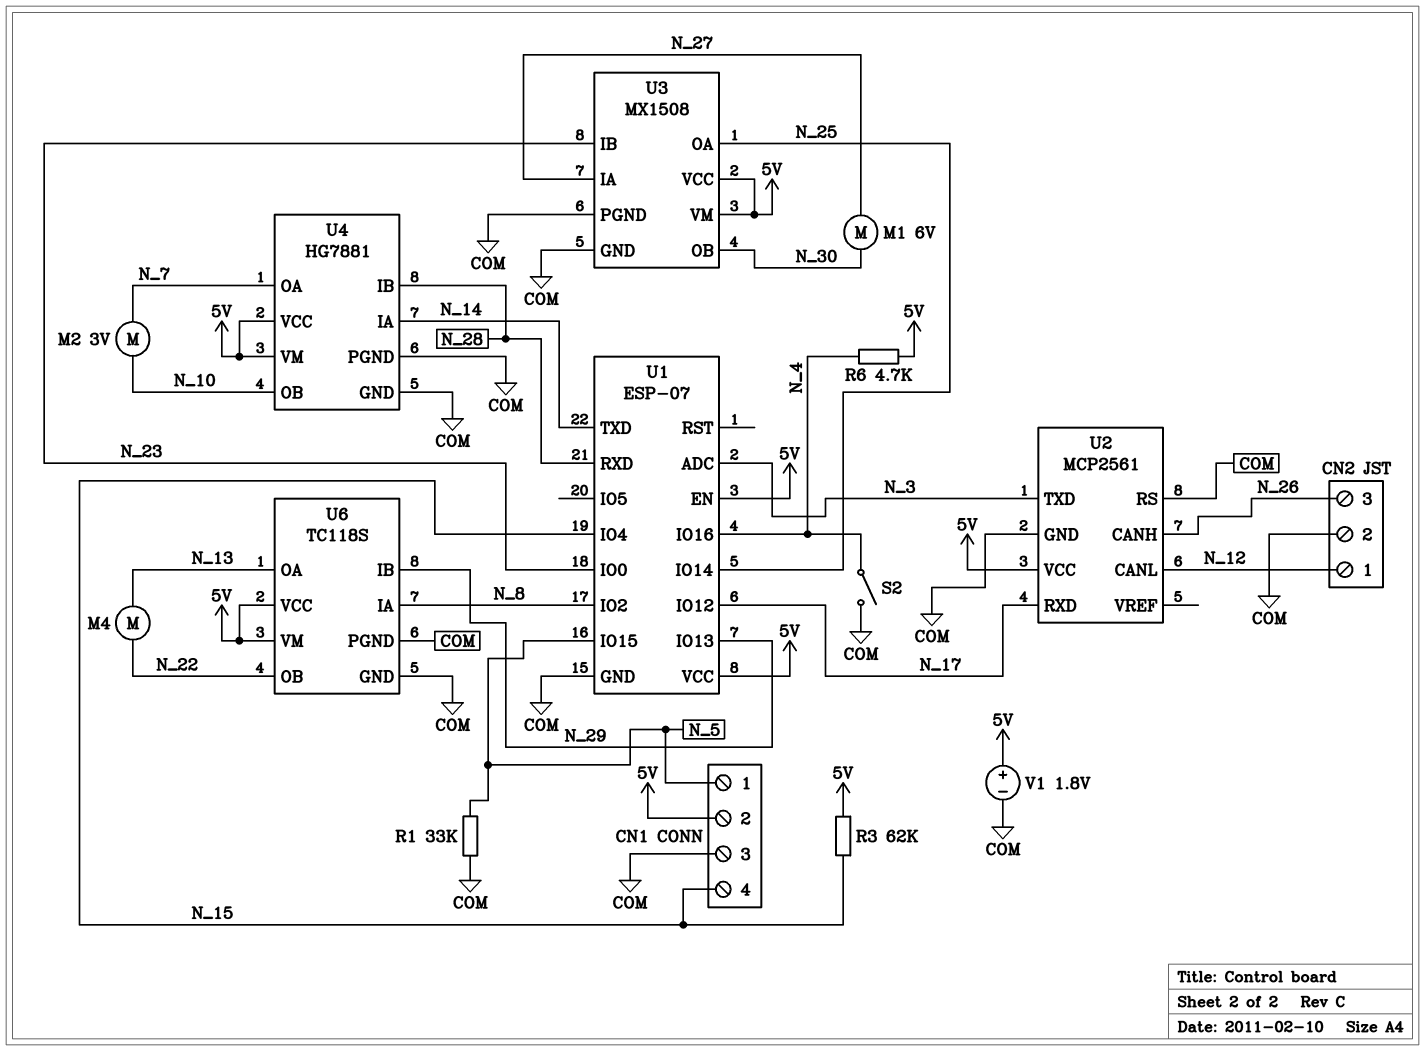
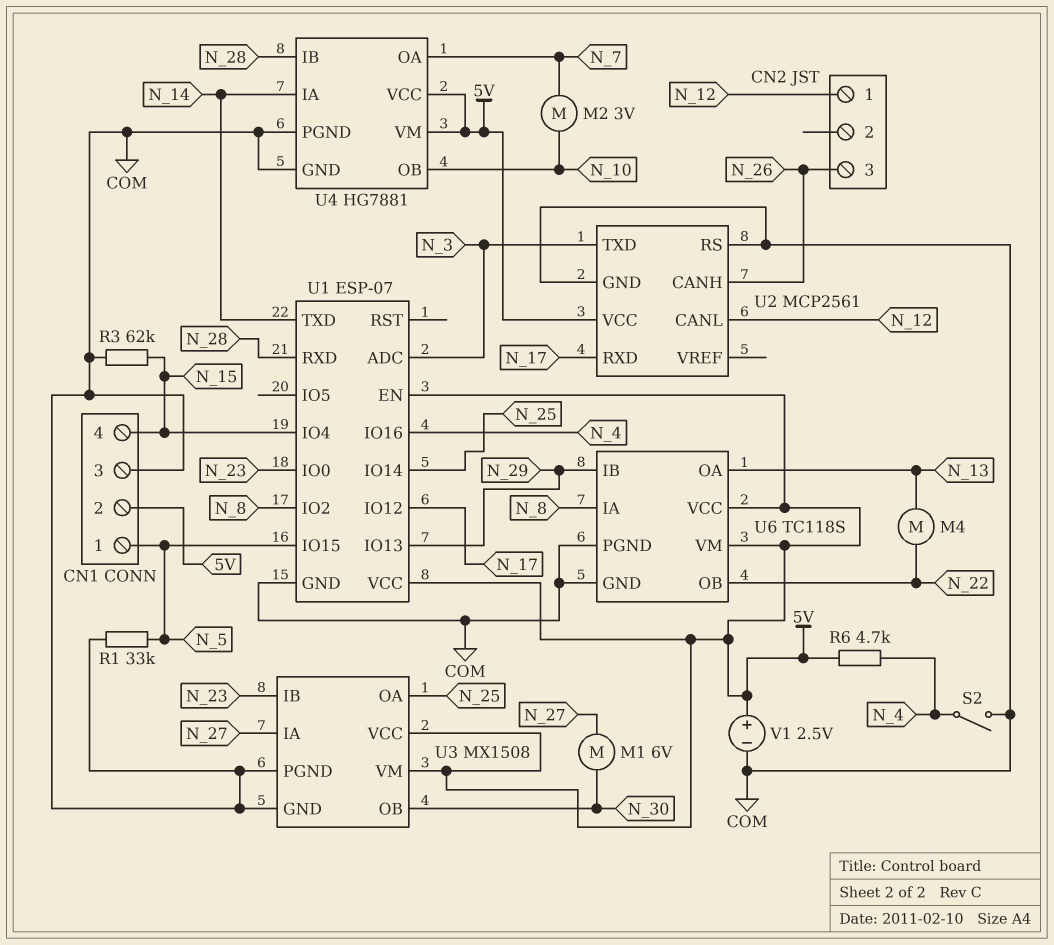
CN2 pin 2: COM -> none
R3: 62k (5V, N_15) -> 62k (COM, N_15)
V1: 1.8V (plus 5V, minus COM) -> 2.5V (plus 5V, minus COM)

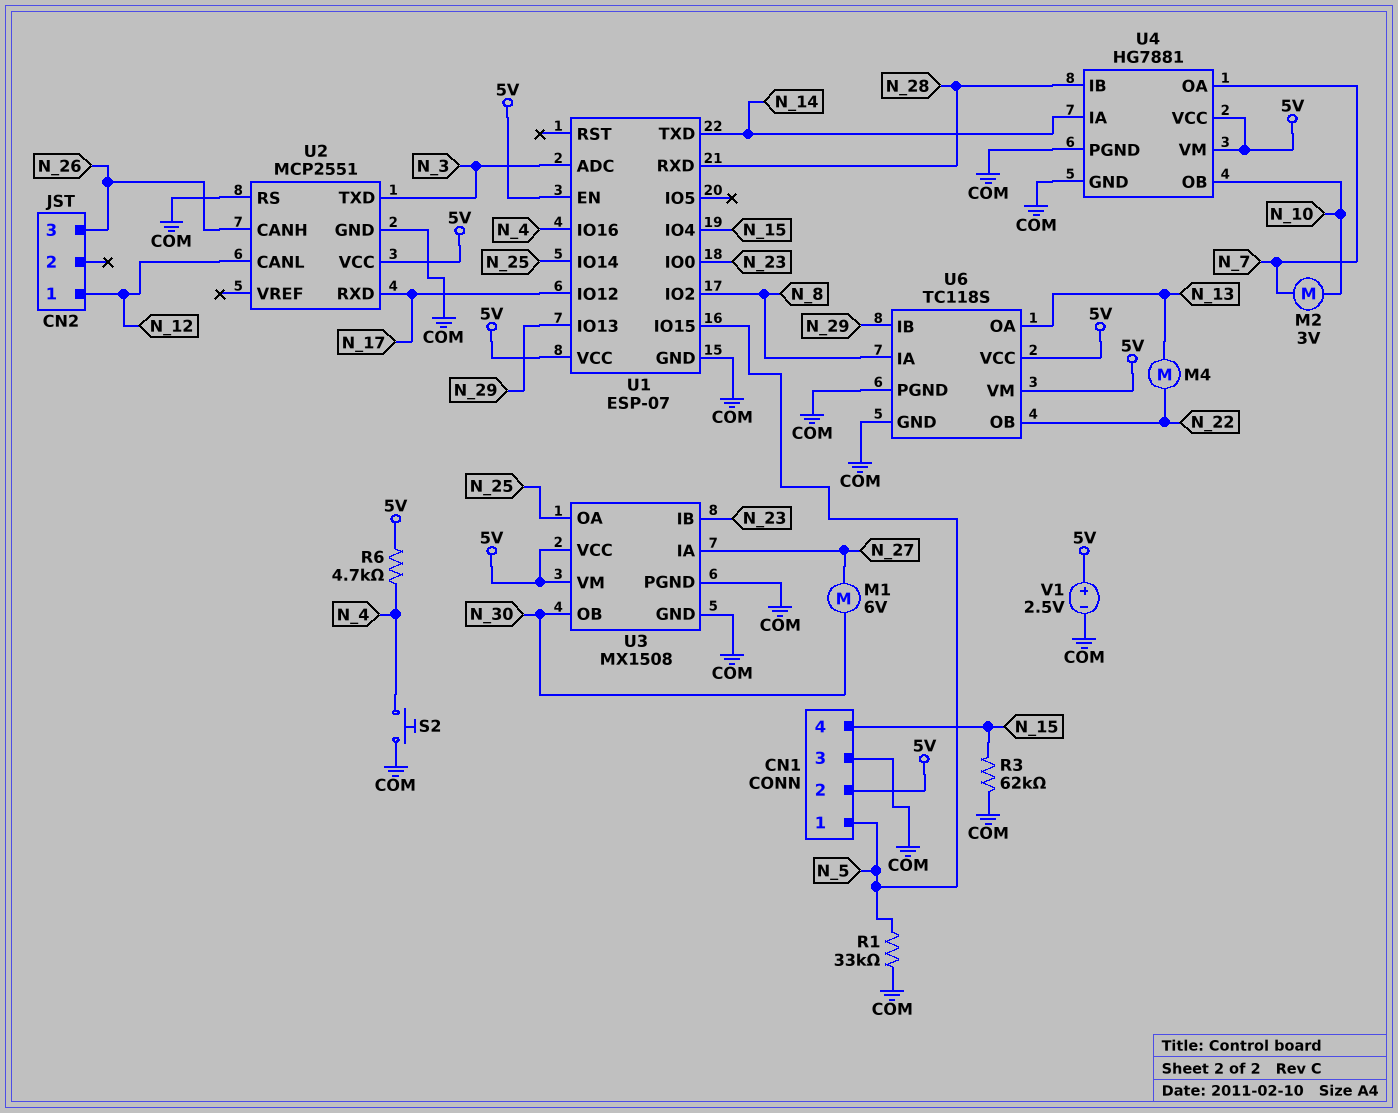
S2: switch (COM, N_4) -> button (COM, N_4)
U2: MCP2561 -> MCP2551

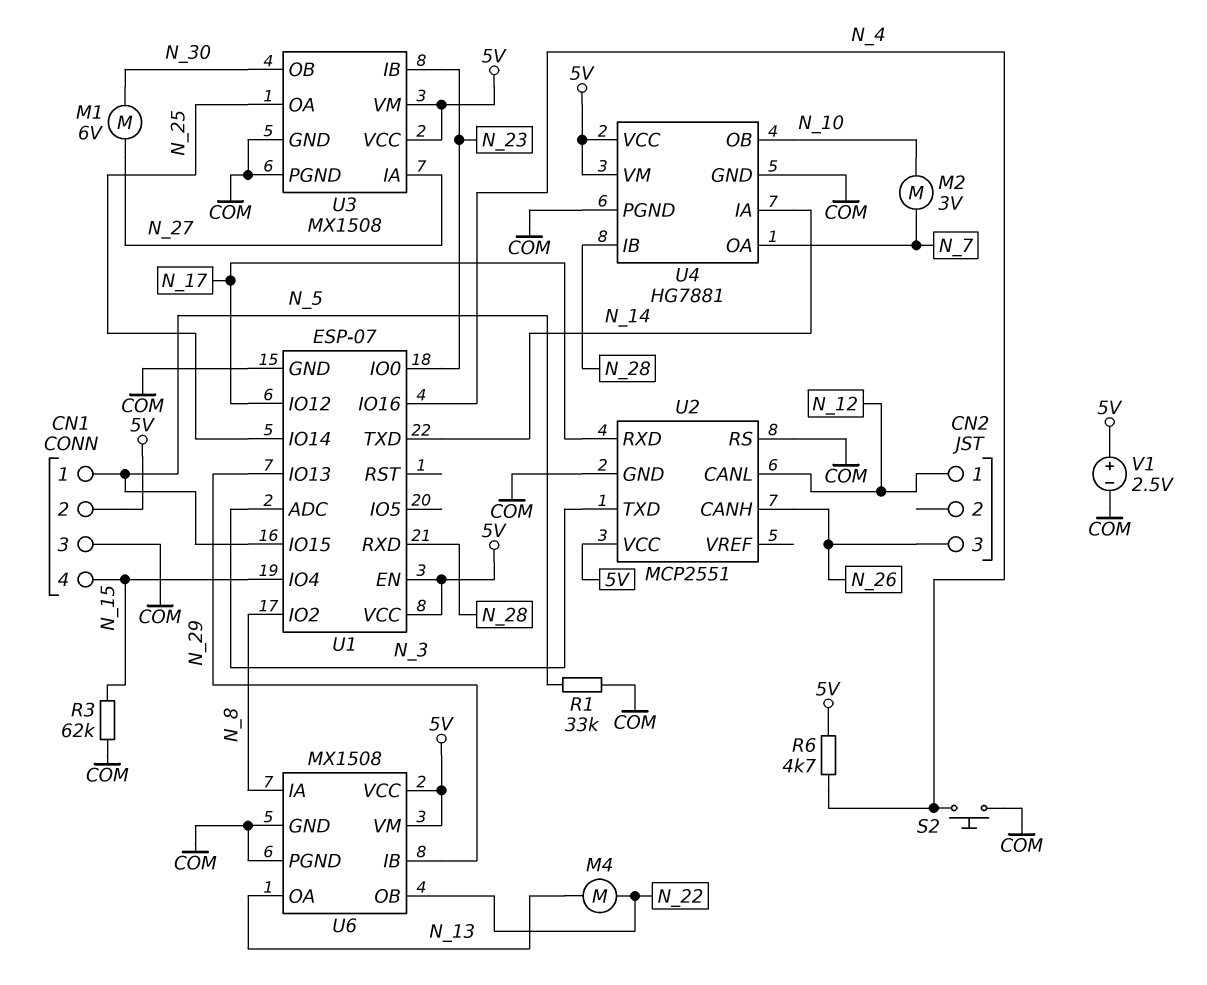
U6: TC118S -> MX1508

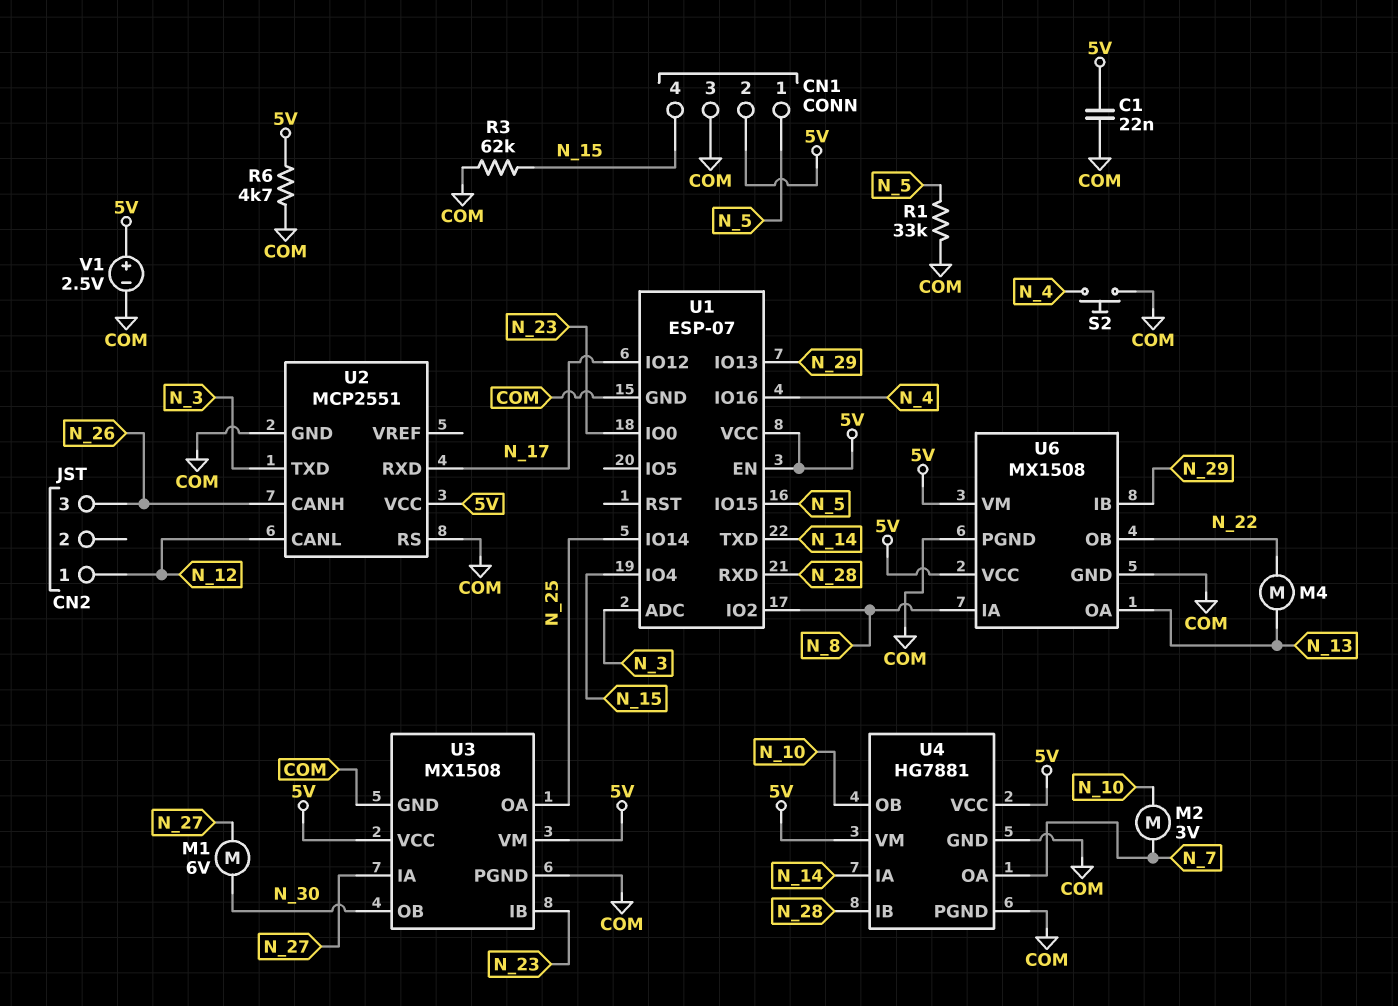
C1: none -> 22nF (5V, COM)
R6: 4.7k (5V, N_4) -> 4.7k (5V, COM)

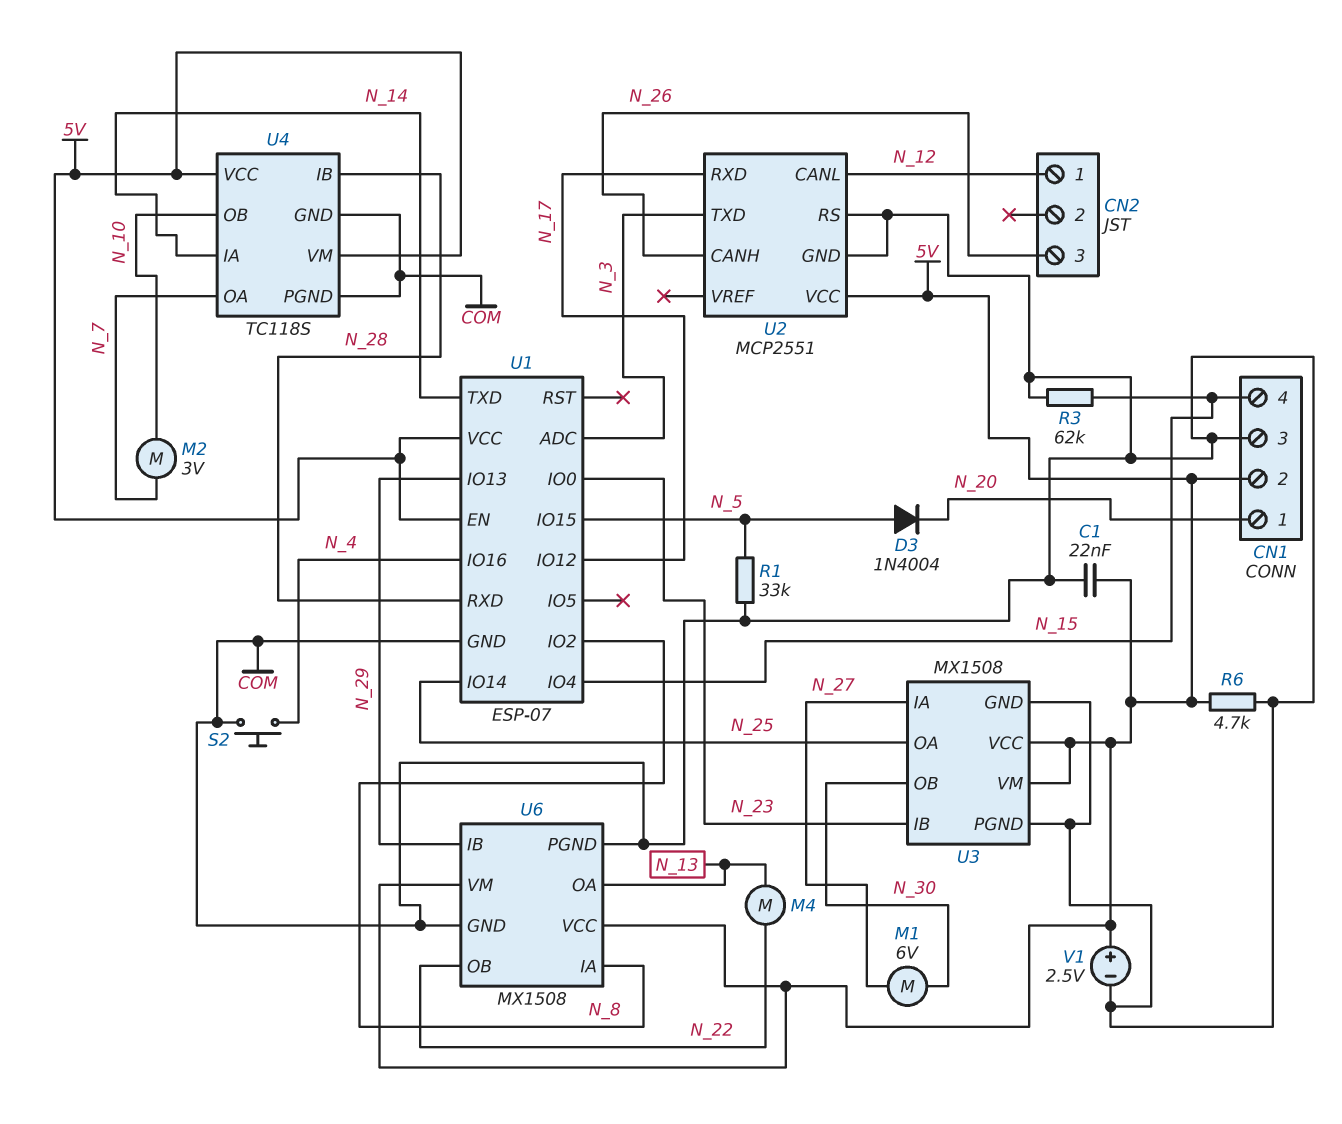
CN1 pin 1: N_5 -> N_20
D3: none -> diode 1N4004 (A N_5, K N_20)
U4: HG7881 -> TC118S

